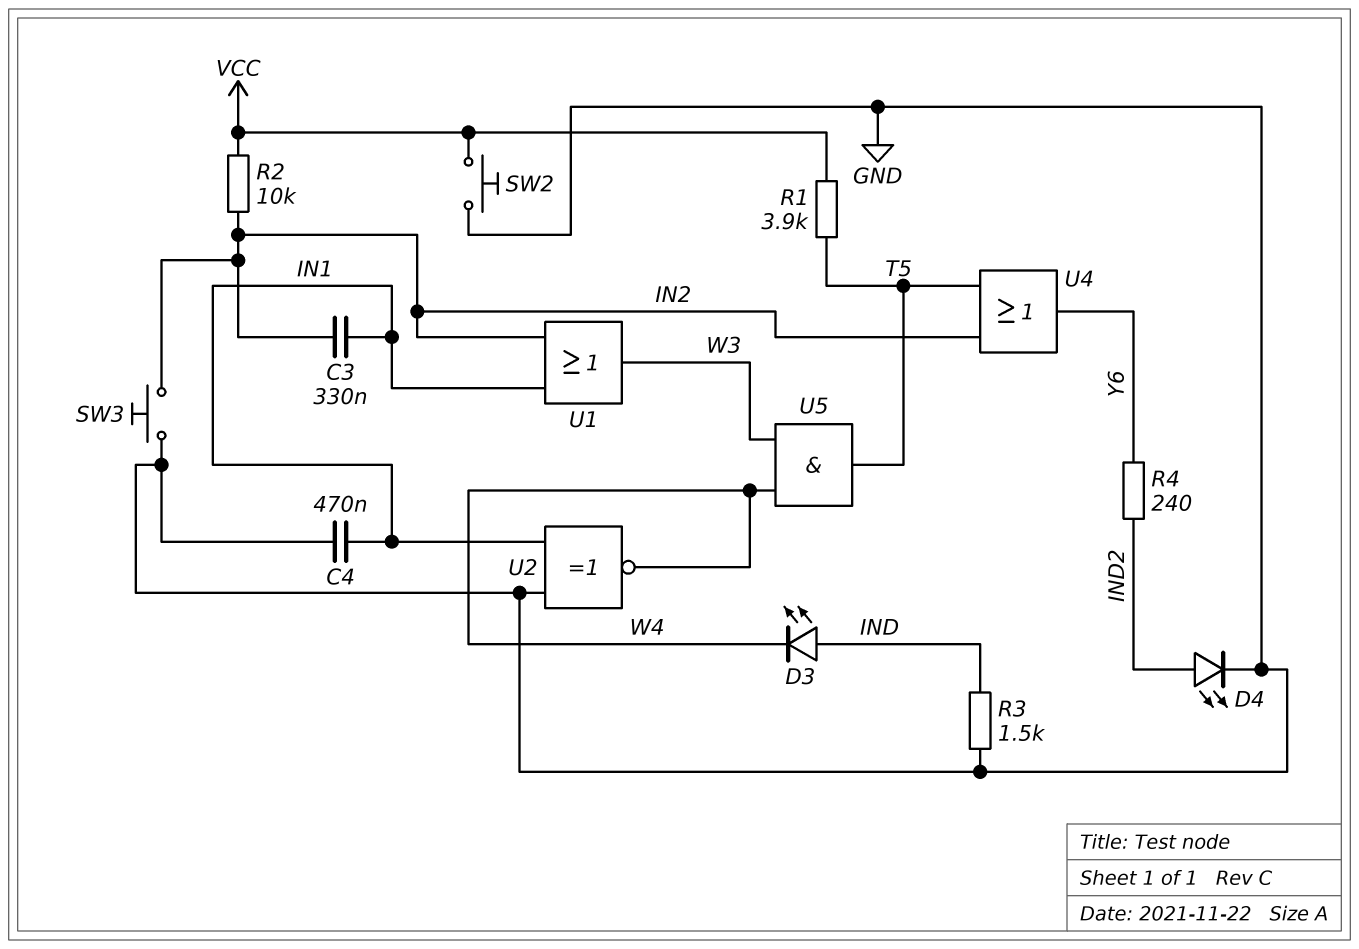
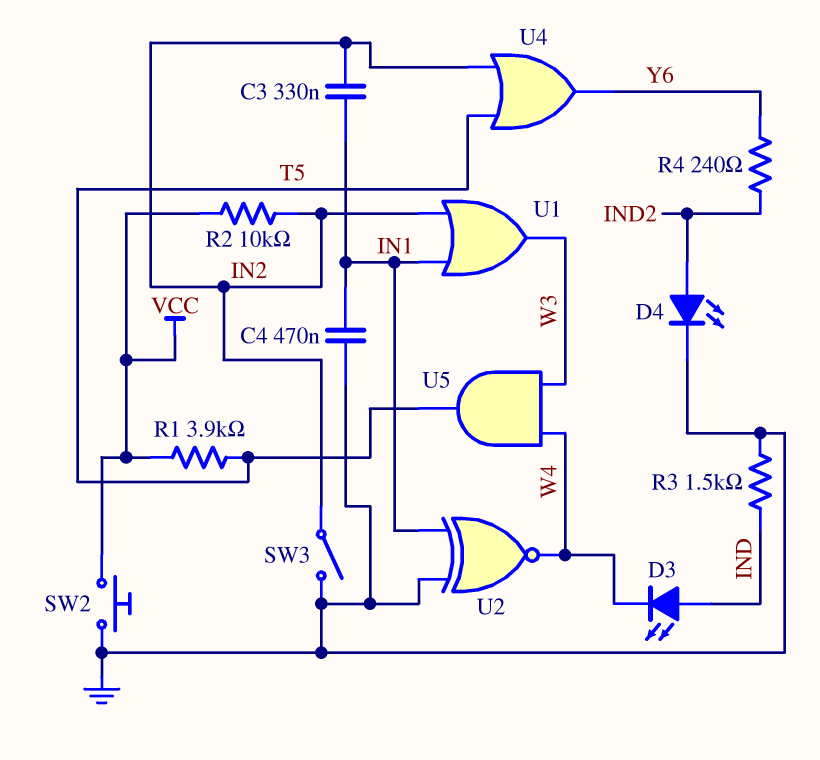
SW3: button (GND, IN2) -> switch (GND, IN2)

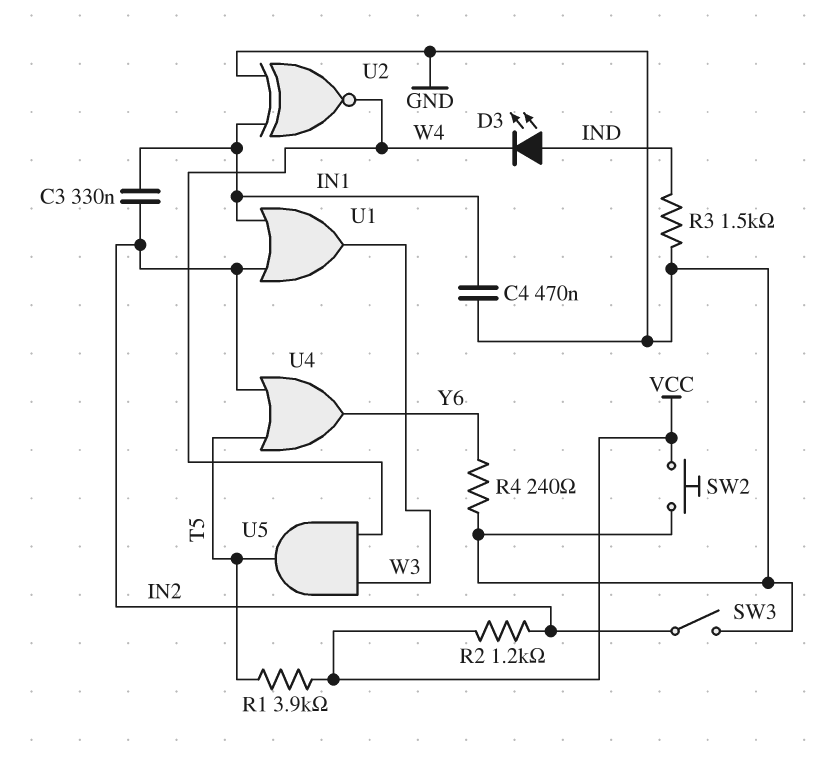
D4: LED (A IND2, K GND) -> none
R2: 10k (IN2, VCC) -> 1.2k (IN2, VCC)
R4: 240 (IND2, Y6) -> 240 (GND, Y6)

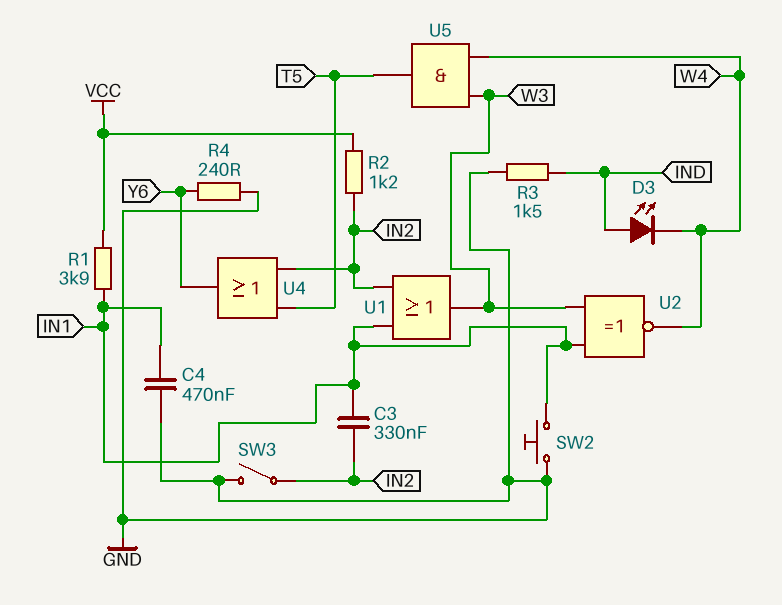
R1: 3.9k (T5, VCC) -> 3.9k (IN1, VCC)
SW2: button (GND, VCC) -> button (GND, IN1)
U2: XNOR (in GND, in IN1, out W4) -> XNOR (in IN1, in W3, out W4)

